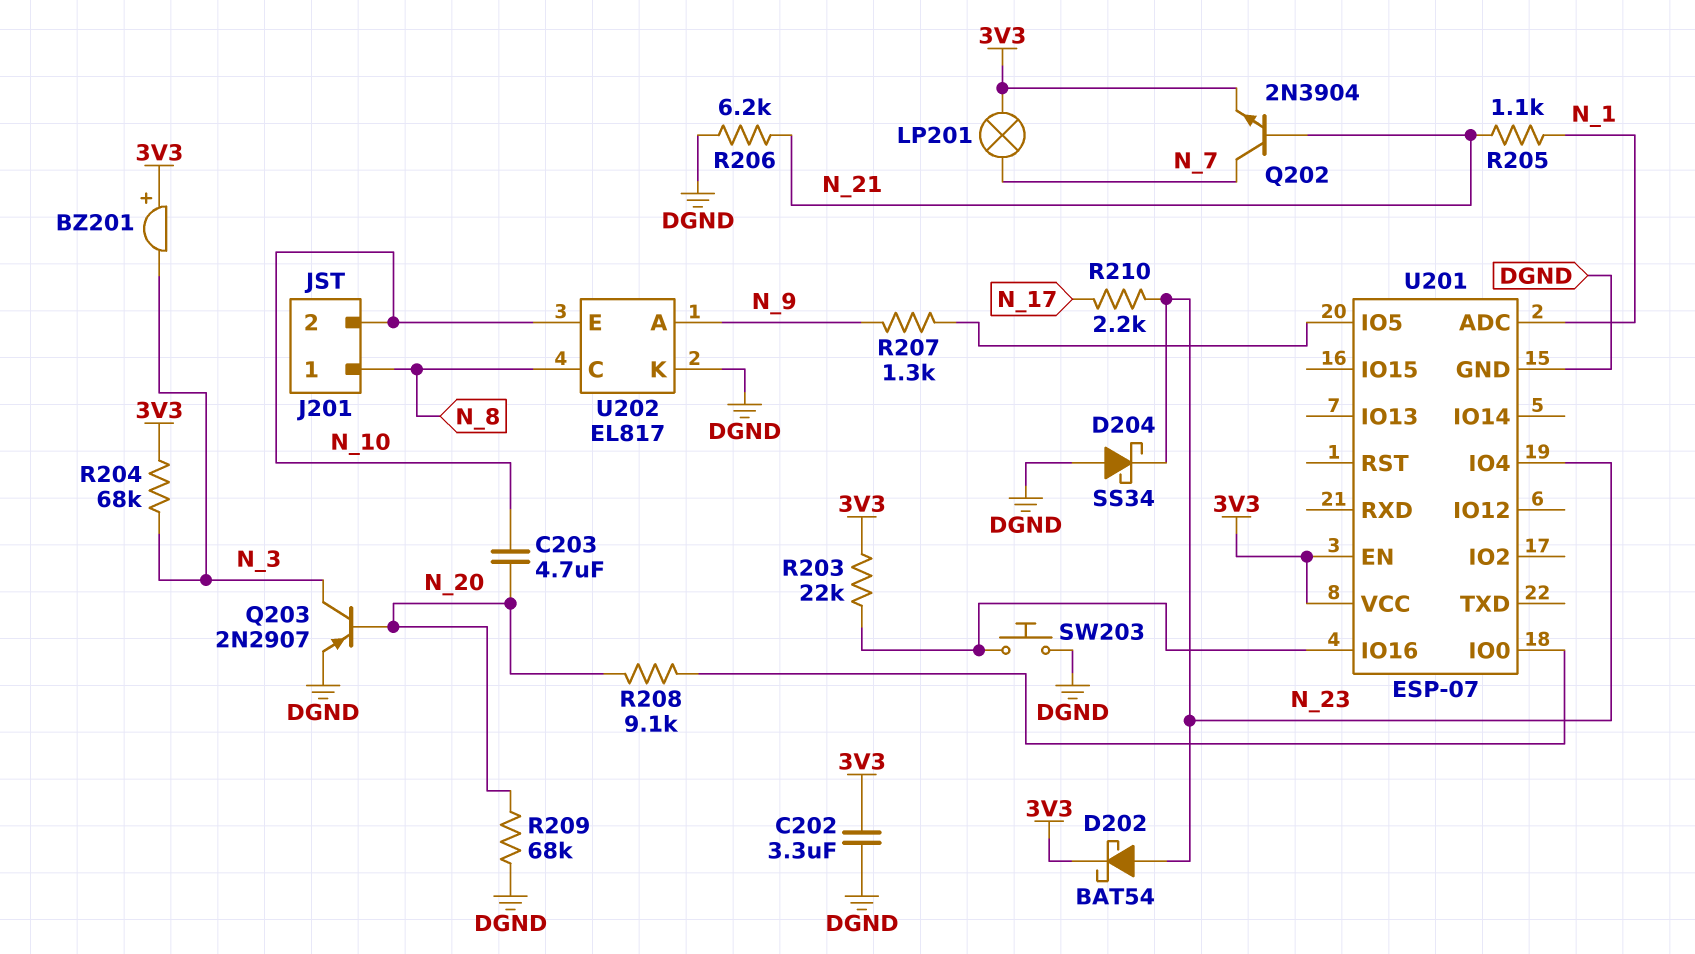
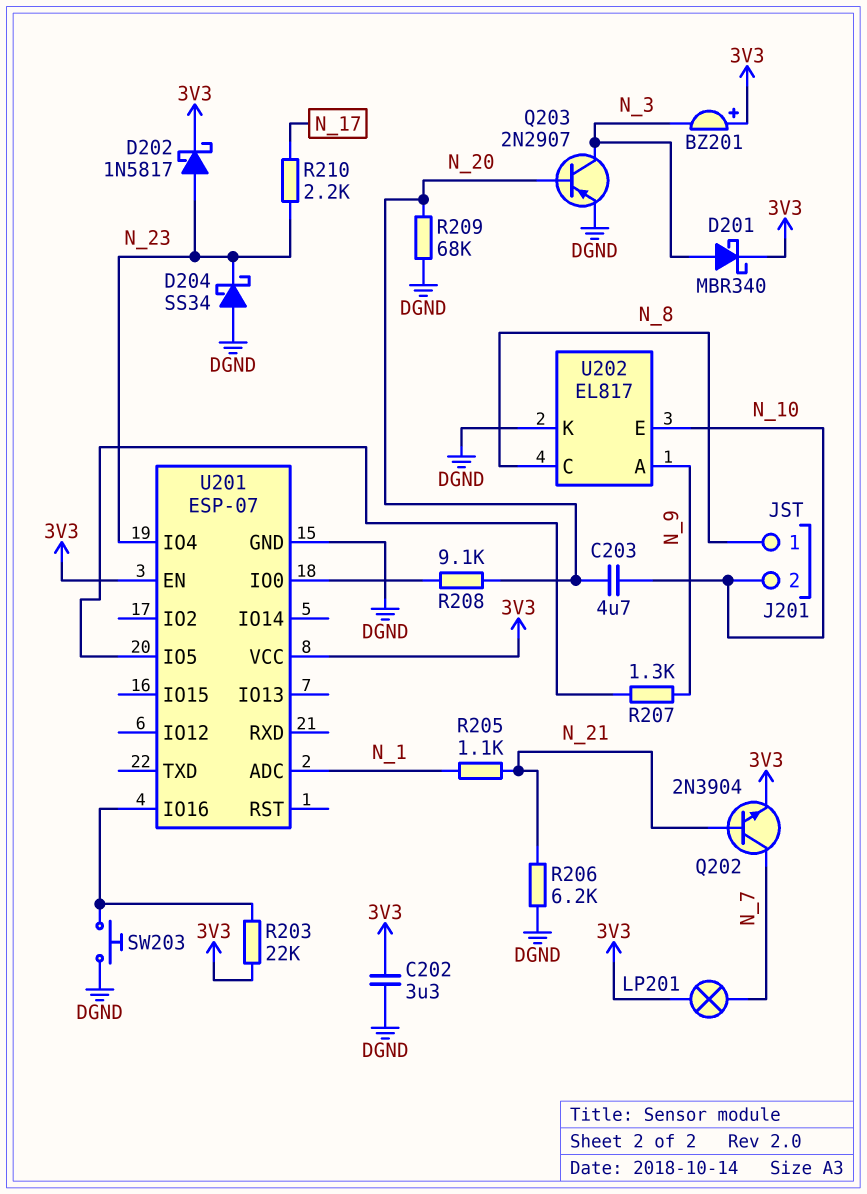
D201: none -> schottky MBR340 (A N_3, K 3V3)
D202: schottky BAT54 (A N_23, K 3V3) -> schottky 1N5817 (A N_23, K 3V3)
R204: 68k (3V3, N_3) -> none

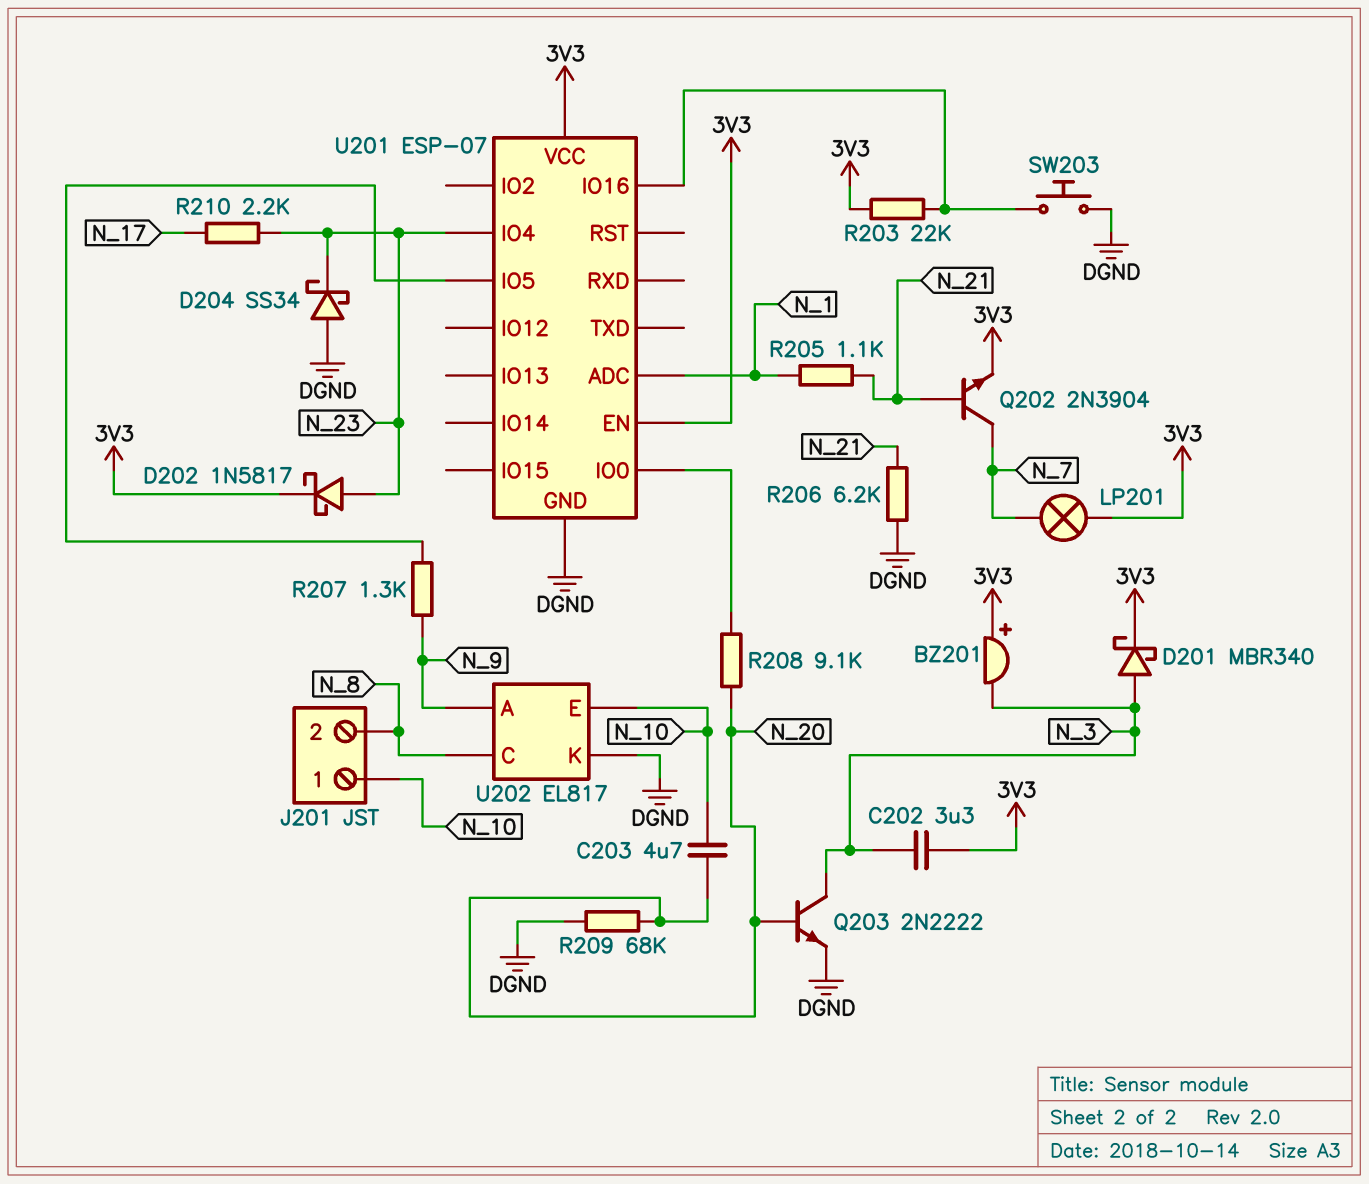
C202: 3.3uF (3V3, DGND) -> 3.3uF (3V3, N_3)
J201 pin 1: N_8 -> N_10
J201 pin 2: N_10 -> N_8
Q203: PNP 2N2907 (B N_20, C N_3, E DGND) -> NPN 2N2222 (B N_20, C N_3, E DGND)

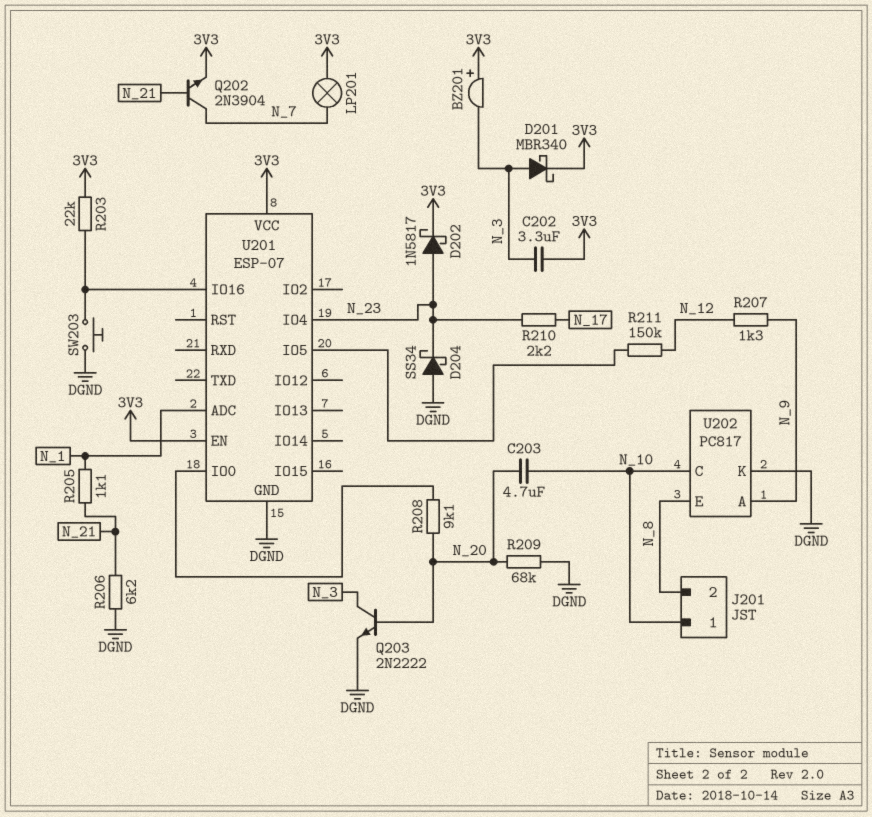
R207: 1.3k (N_9, U201/IO5) -> 1.3k (N_9, N_12)
R211: none -> 150k (N_12, U201/IO5)
U202: EL817 -> PC817
U202 pin C: N_8 -> N_10
U202 pin E: N_10 -> N_8

